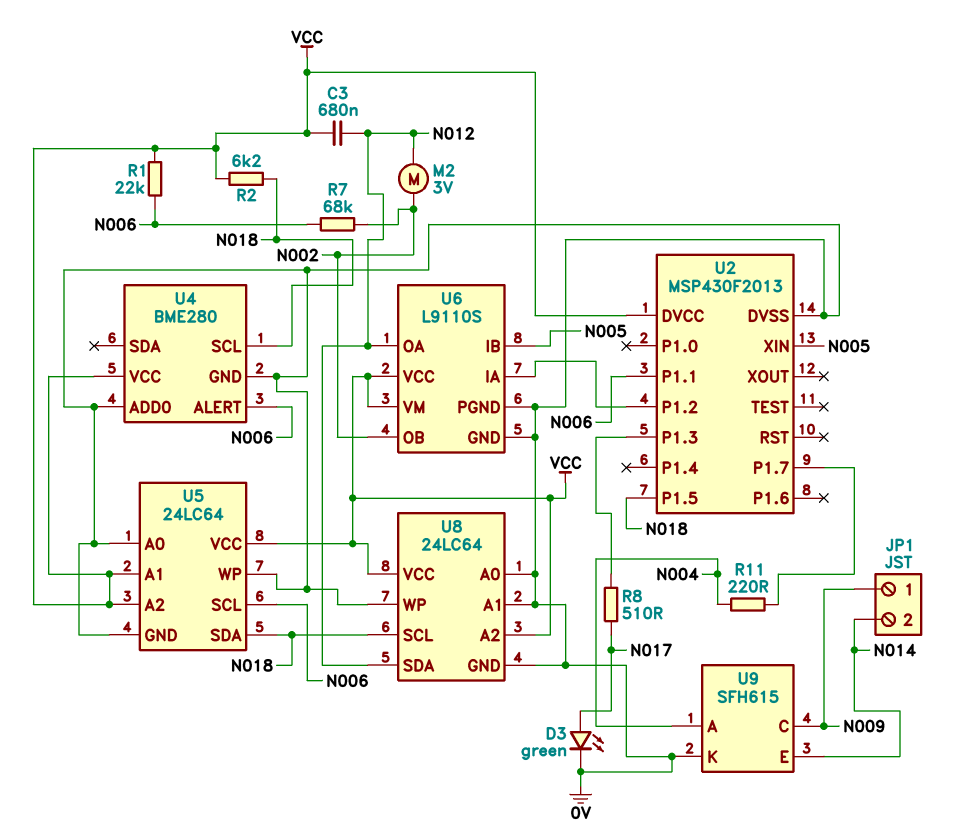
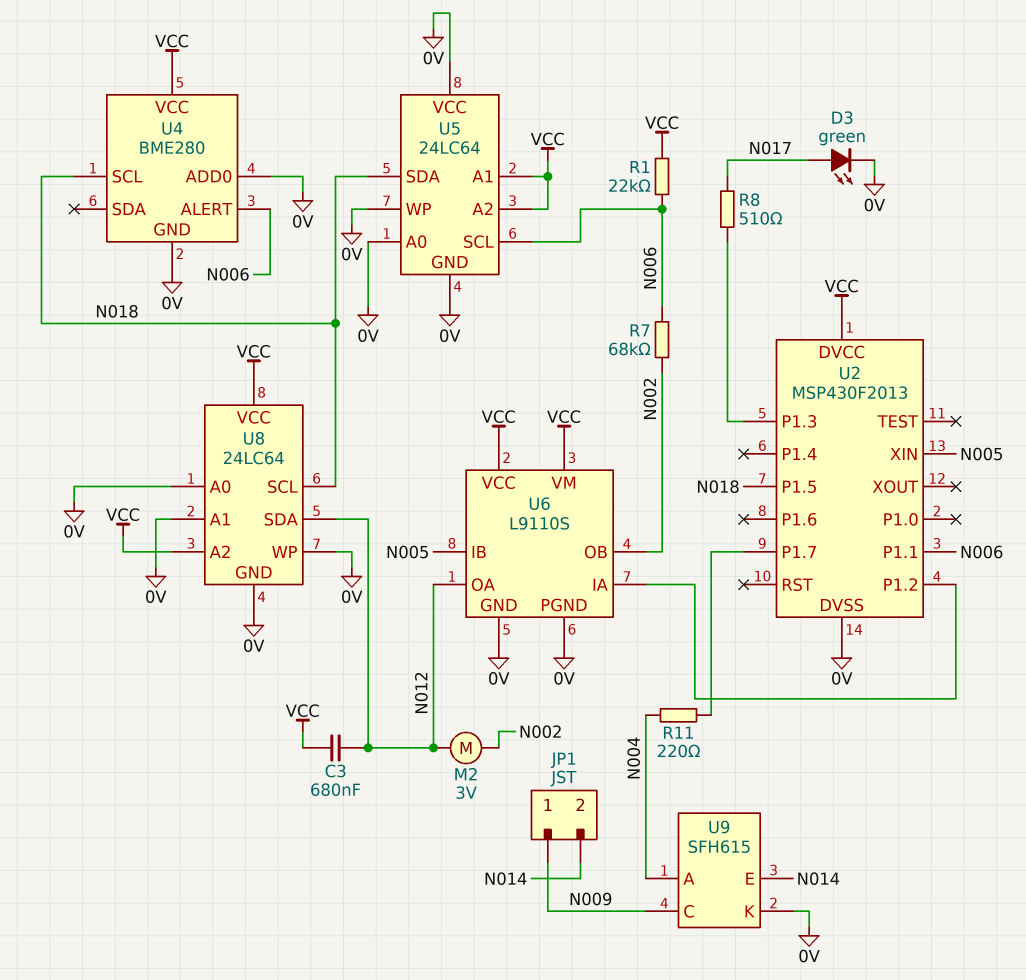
R2: 6.2k (N018, VCC) -> none
U5 pin VCC: VCC -> 0V

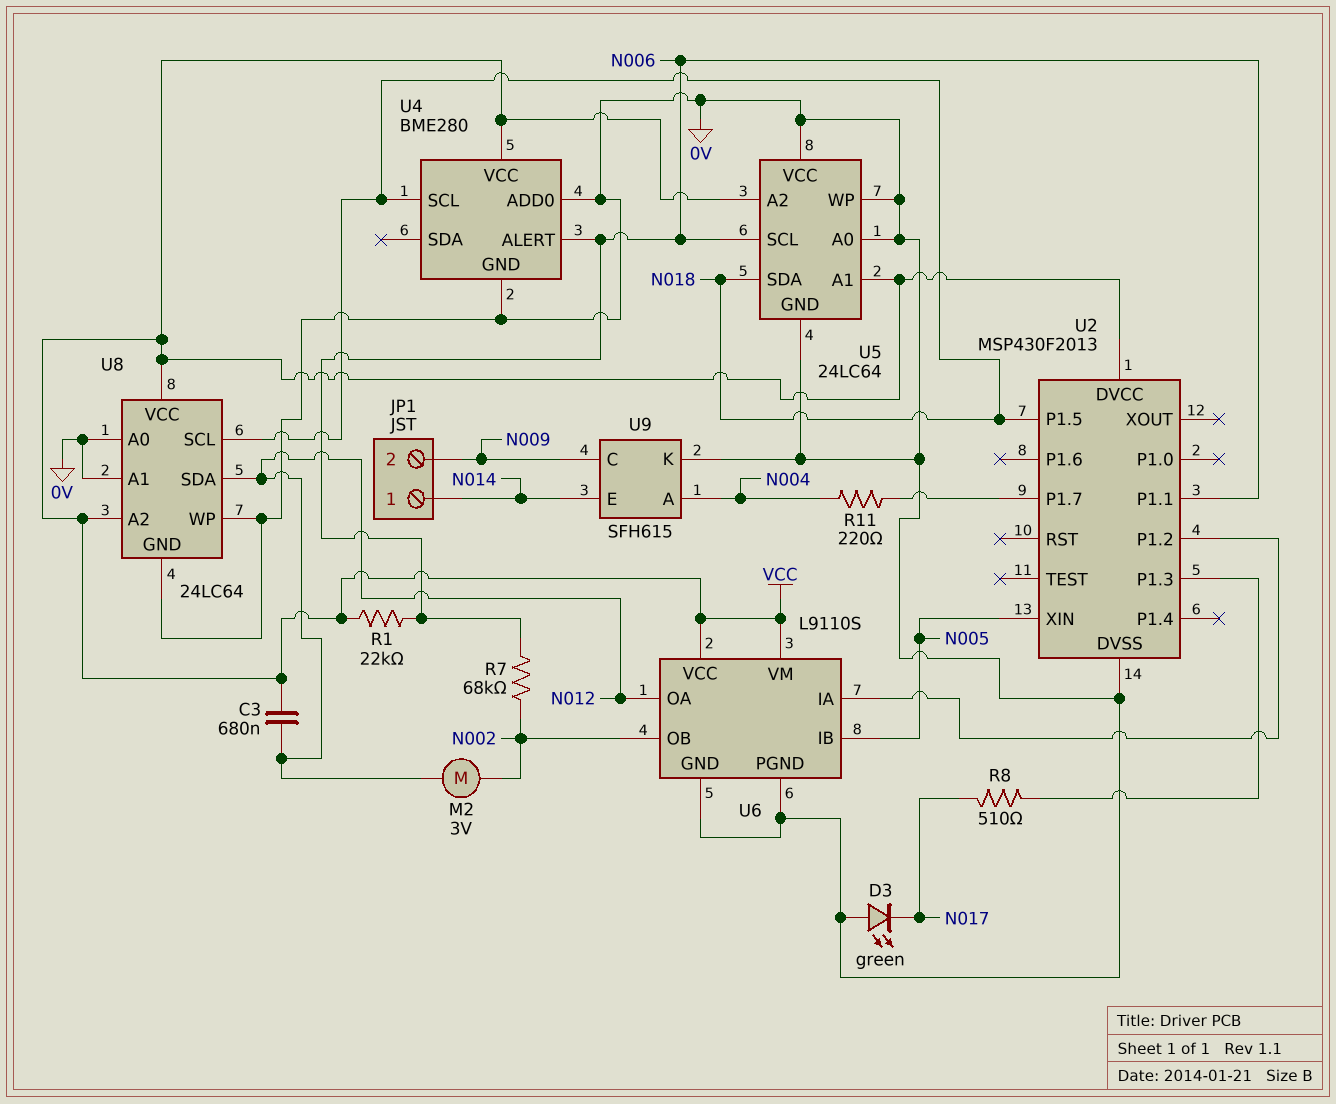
D3: LED green (A N017, K 0V) -> LED green (A 0V, K N017)
JP1 pin 1: N009 -> N014
JP1 pin 2: N014 -> N009

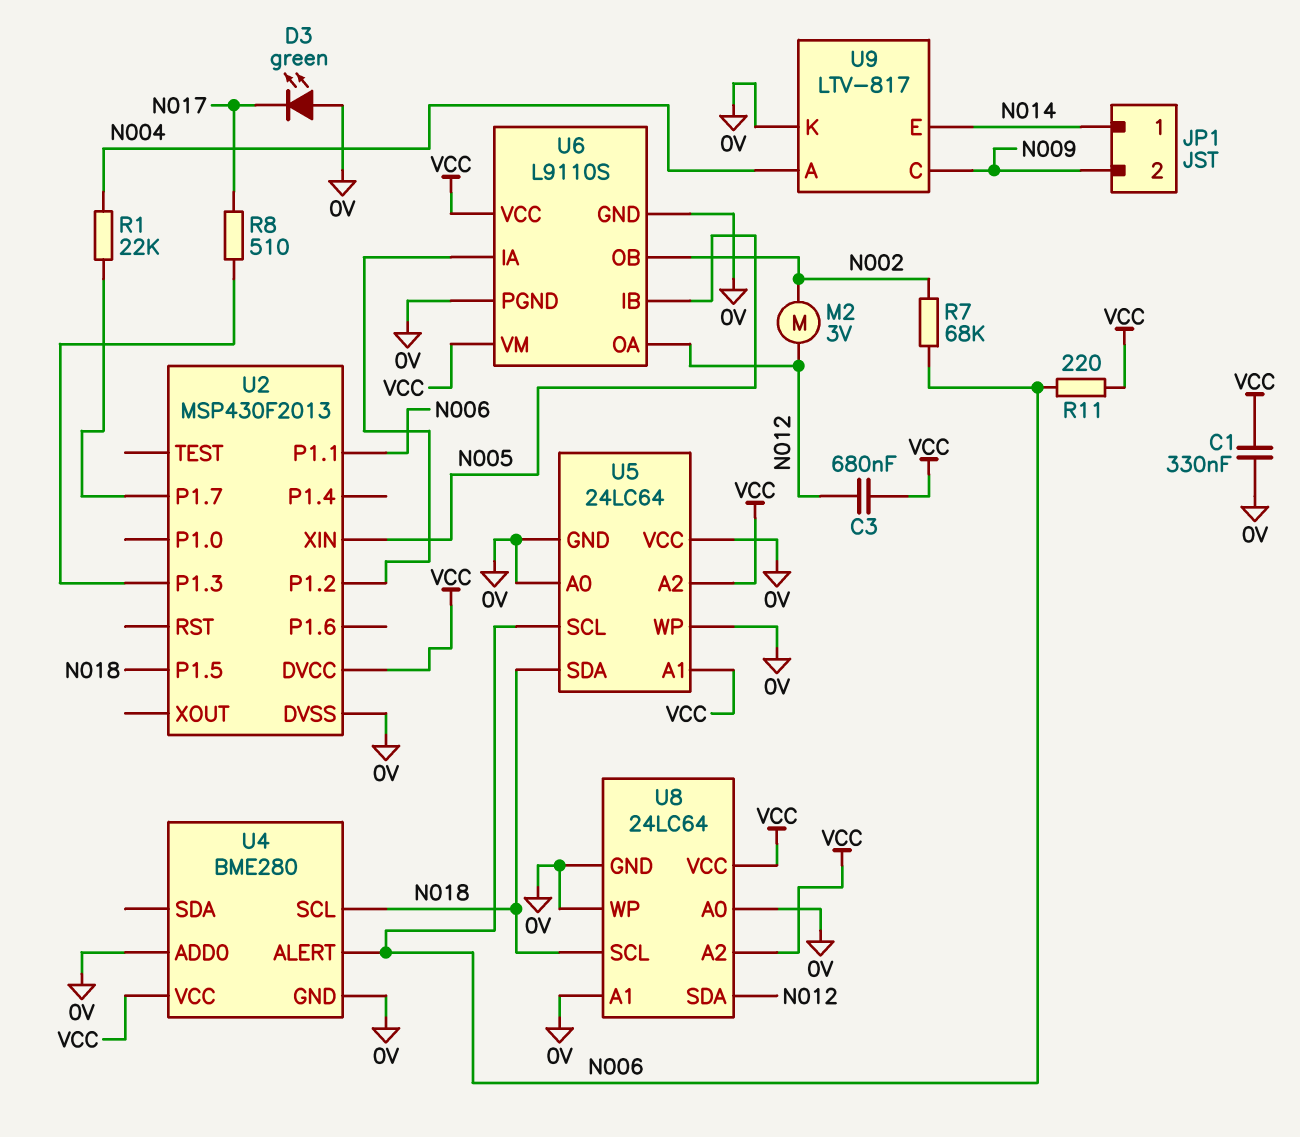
C1: none -> 330nF (0V, VCC)
R1: 22k (N006, VCC) -> 22k (N004, U2/P1.7)
R11: 220 (N004, U2/P1.7) -> 220 (N006, VCC)
U9: SFH615 -> LTV-817

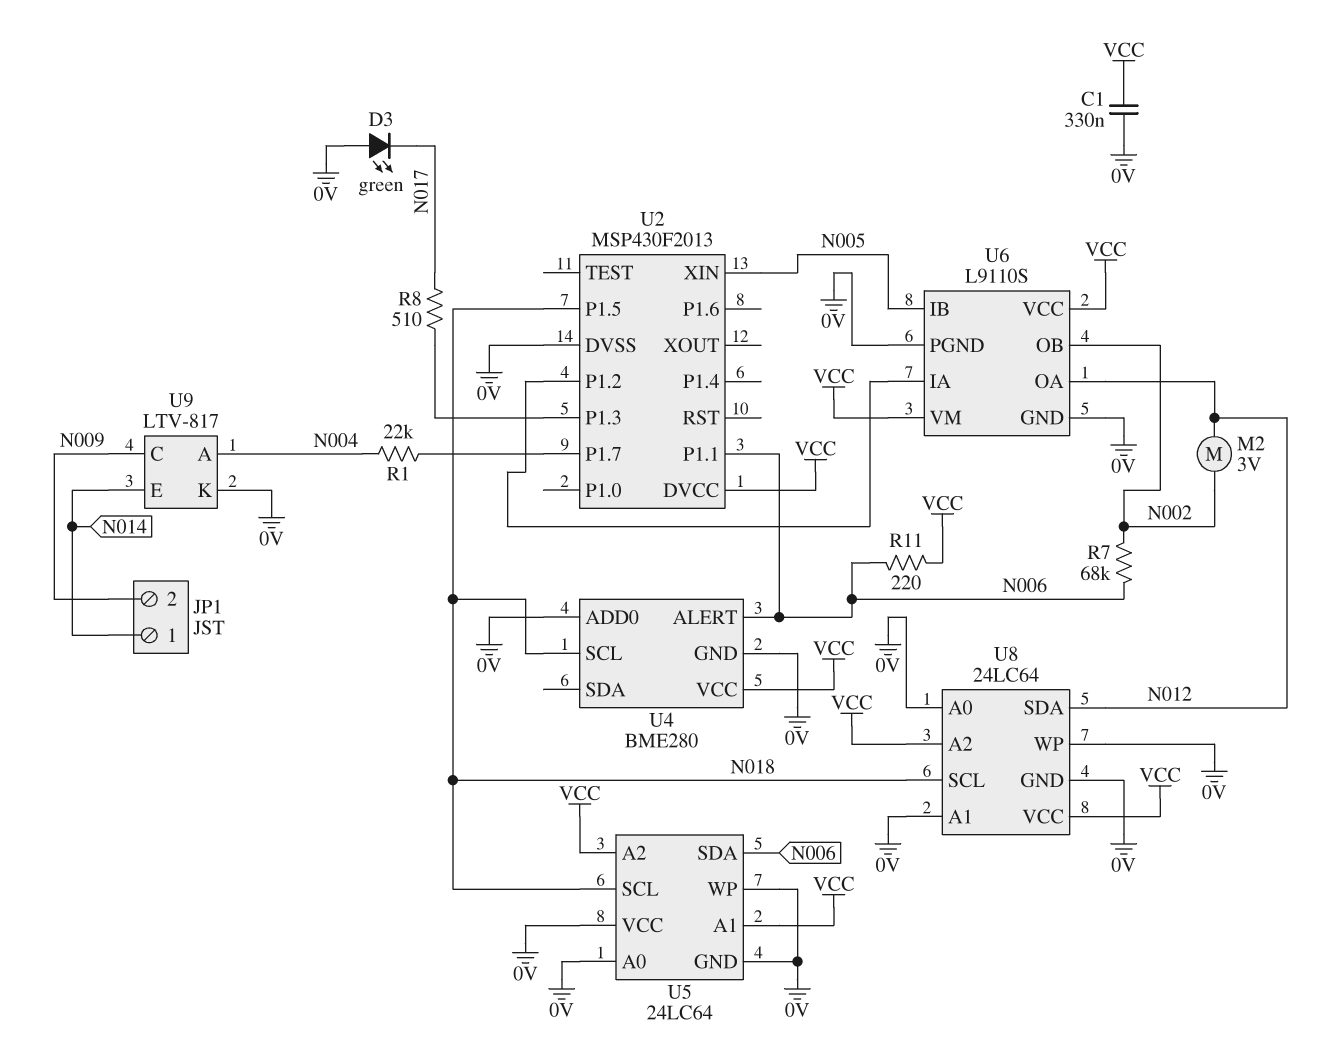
C3: 680nF (N012, VCC) -> none
U5 pin SCL: N006 -> N018
U5 pin SDA: N018 -> N006

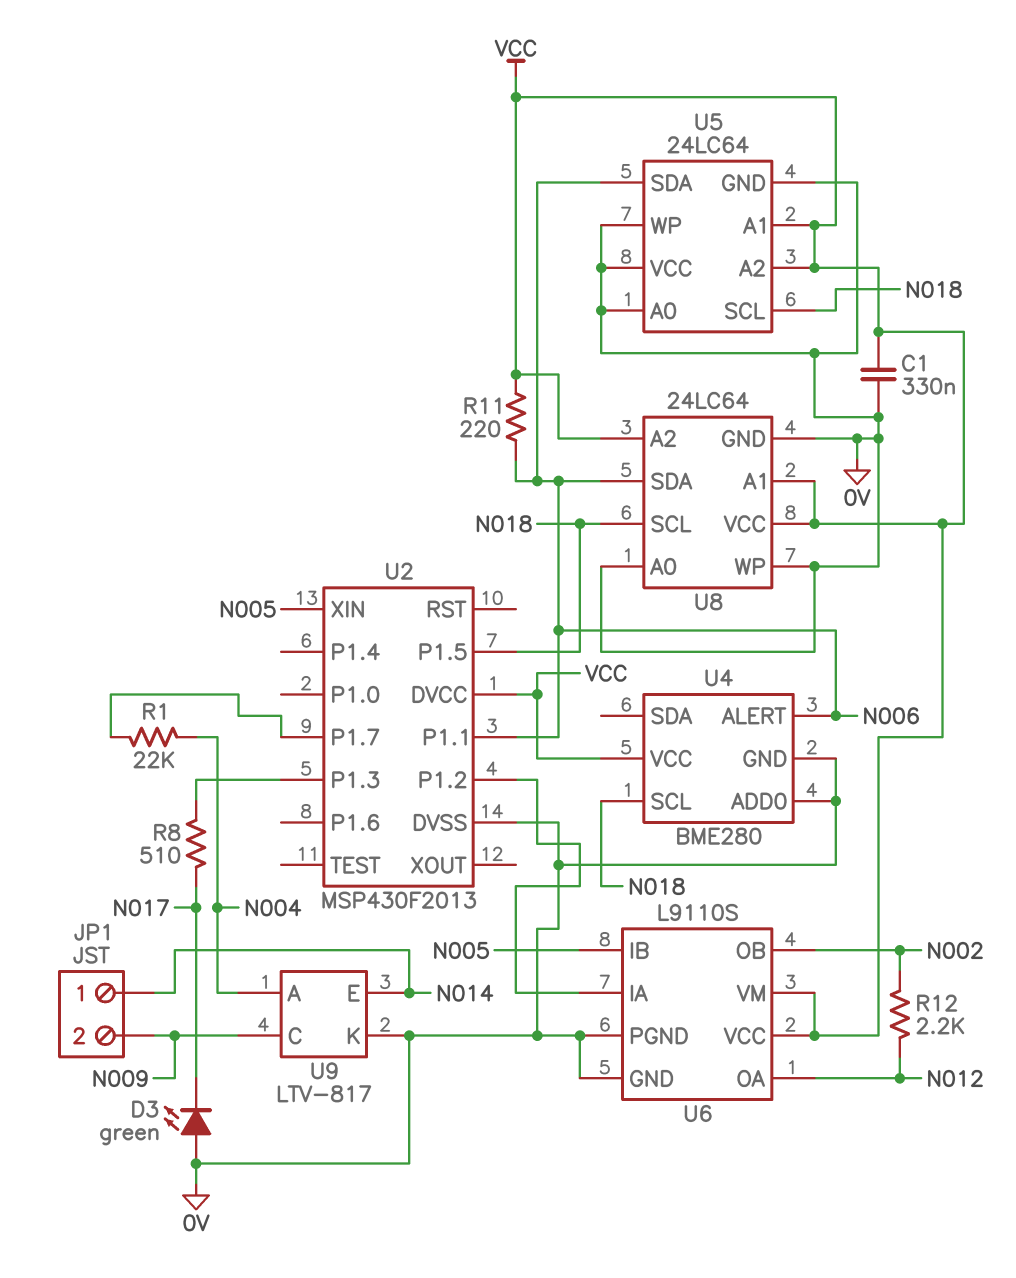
M2: motor 3V (N002, N012) -> none
R7: 68k (N002, N006) -> none
R12: none -> 2.2k (N002, N012)
U8 pin A1: 0V -> VCC
U8 pin SDA: N012 -> N006

